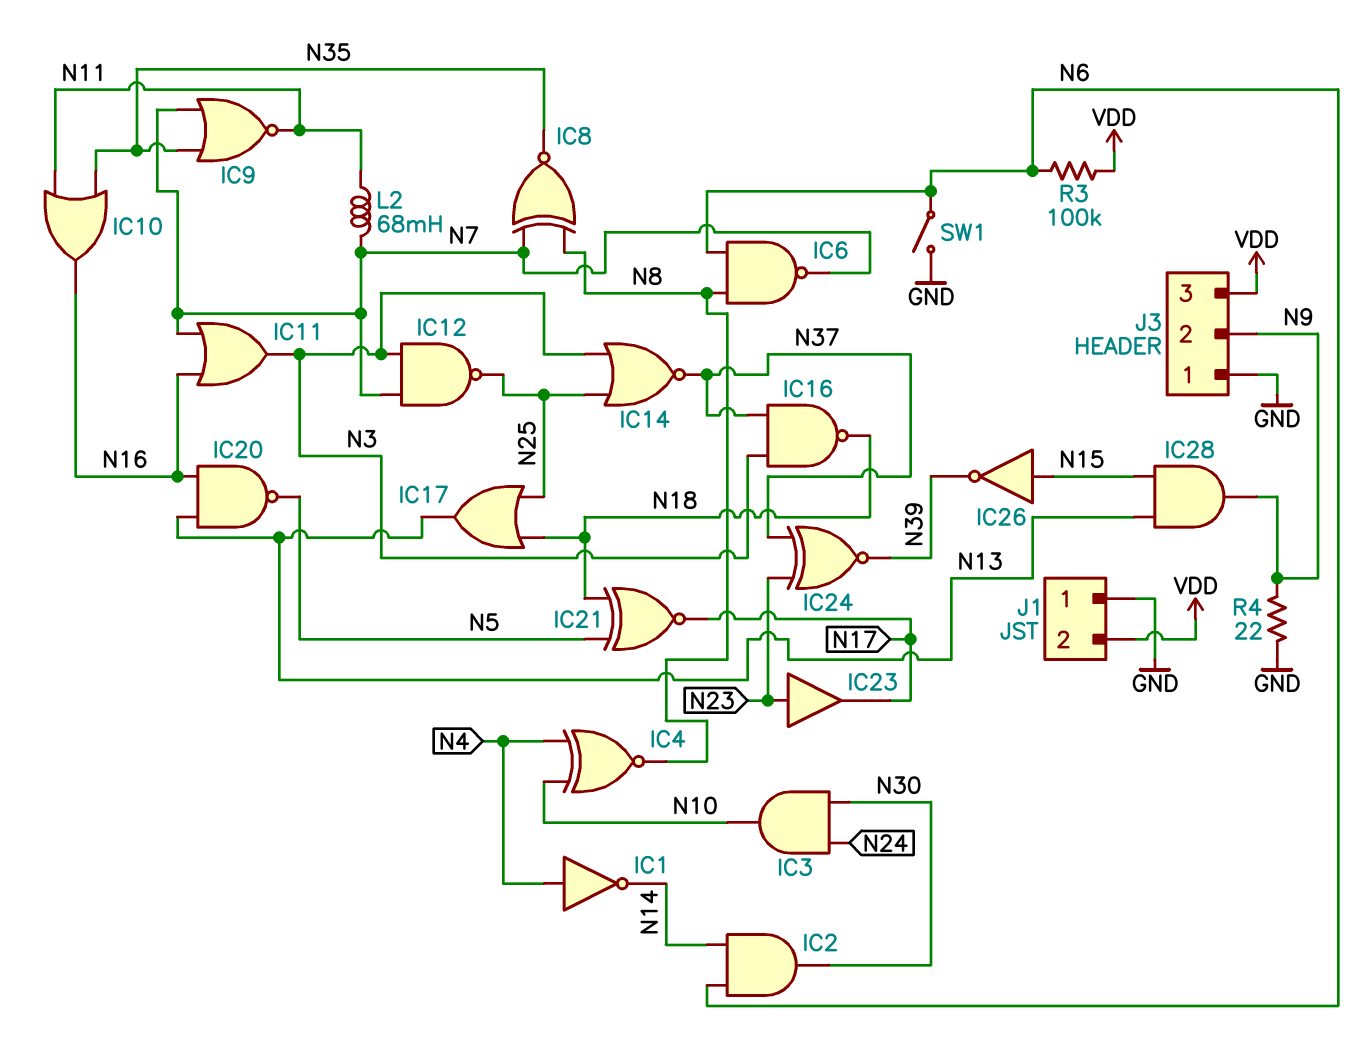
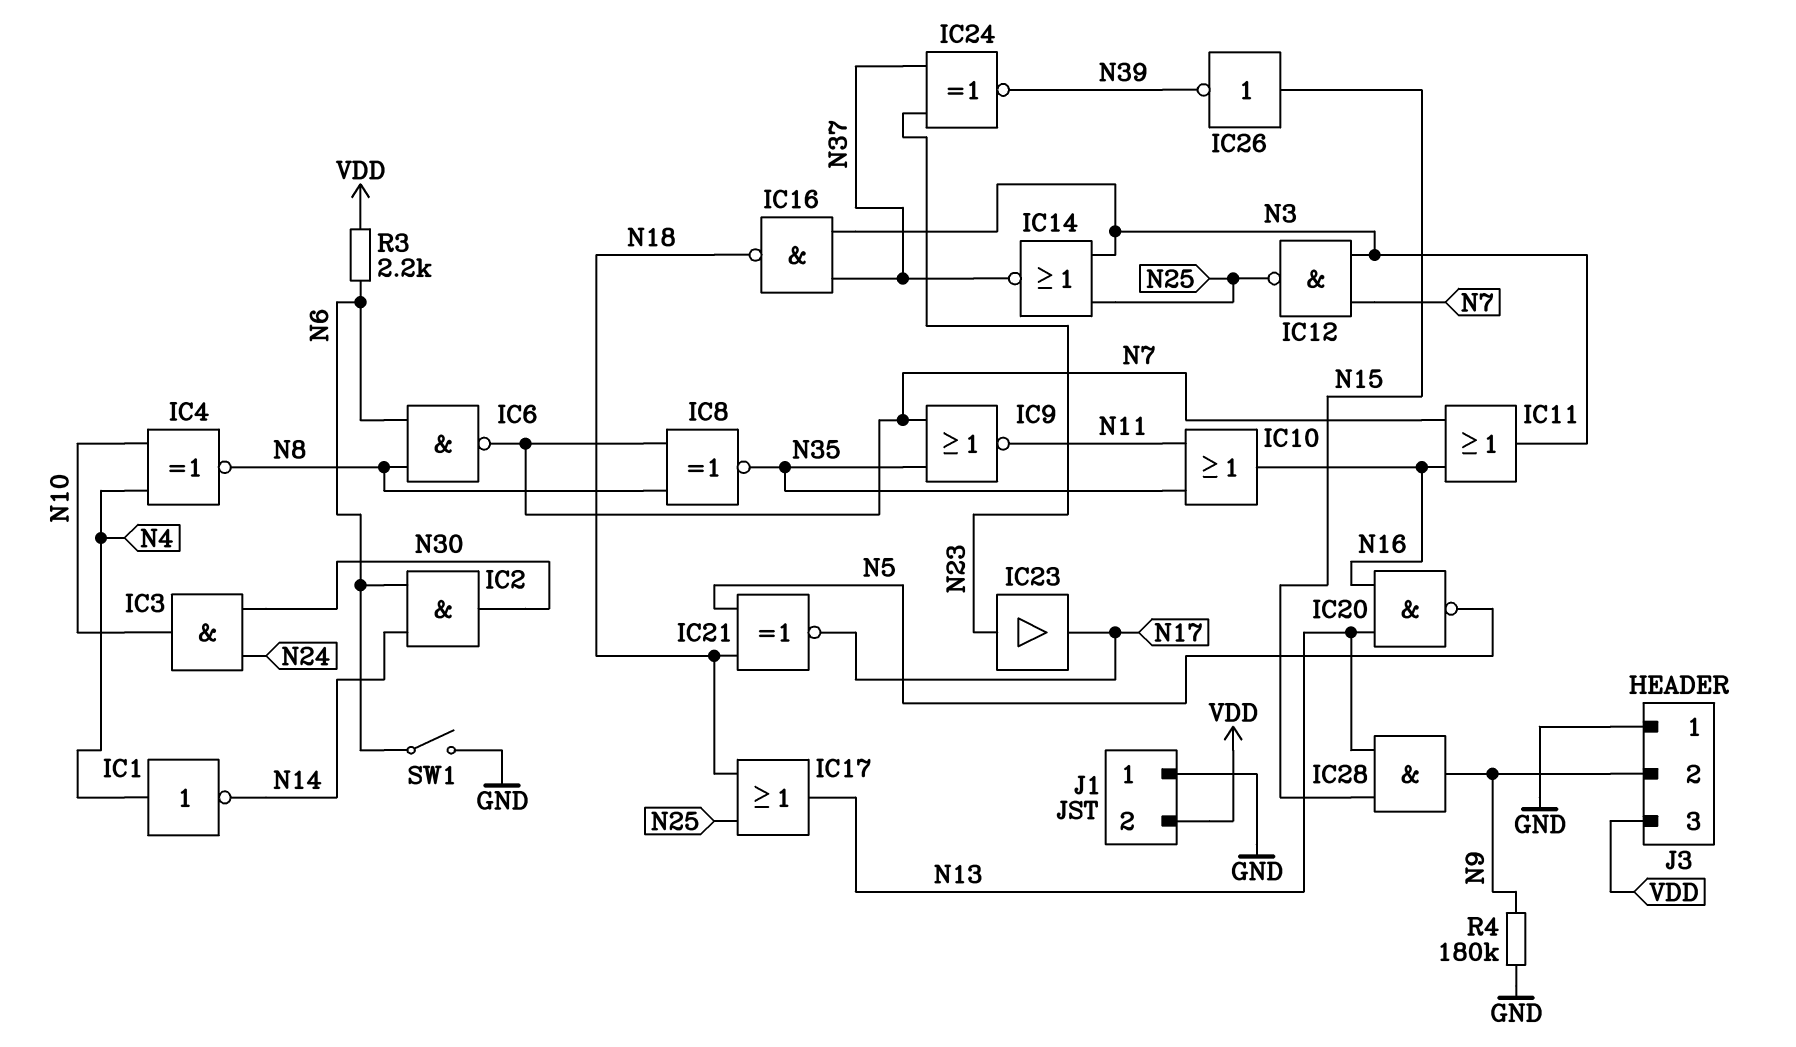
L2: 68mH (N7, N11) -> none
R3: 100k (N6, VDD) -> 2.2k (N6, VDD)
R4: 22 (GND, N9) -> 180k (GND, N9)

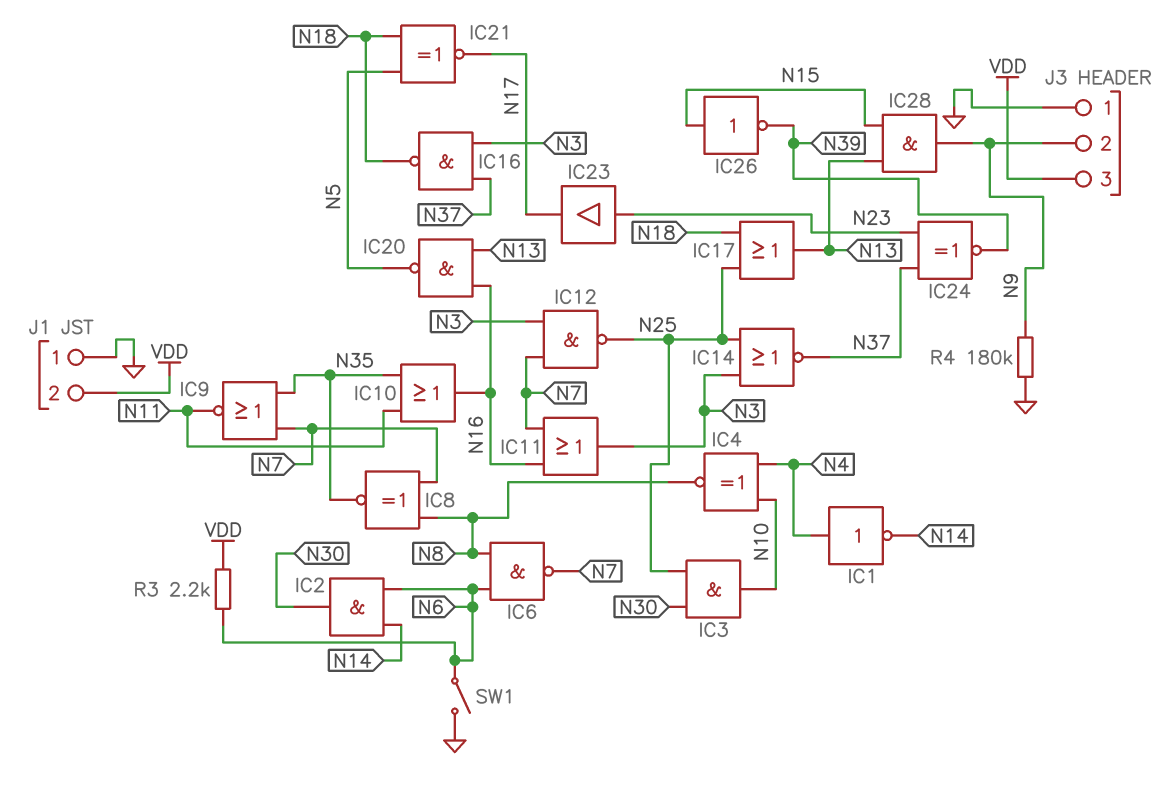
IC3: AND (in N24, in N30, out N10) -> AND (in N25, in N30, out N10)

